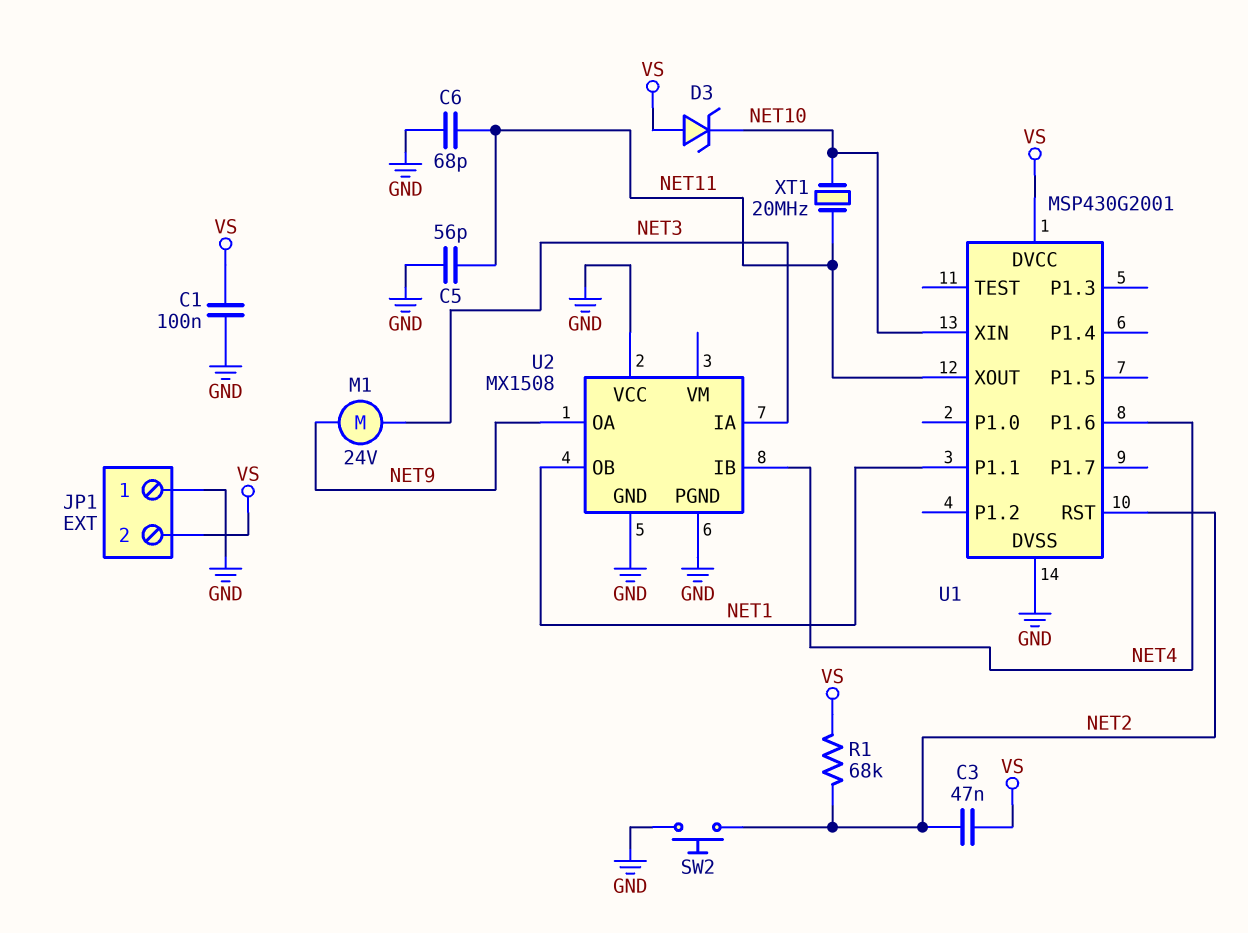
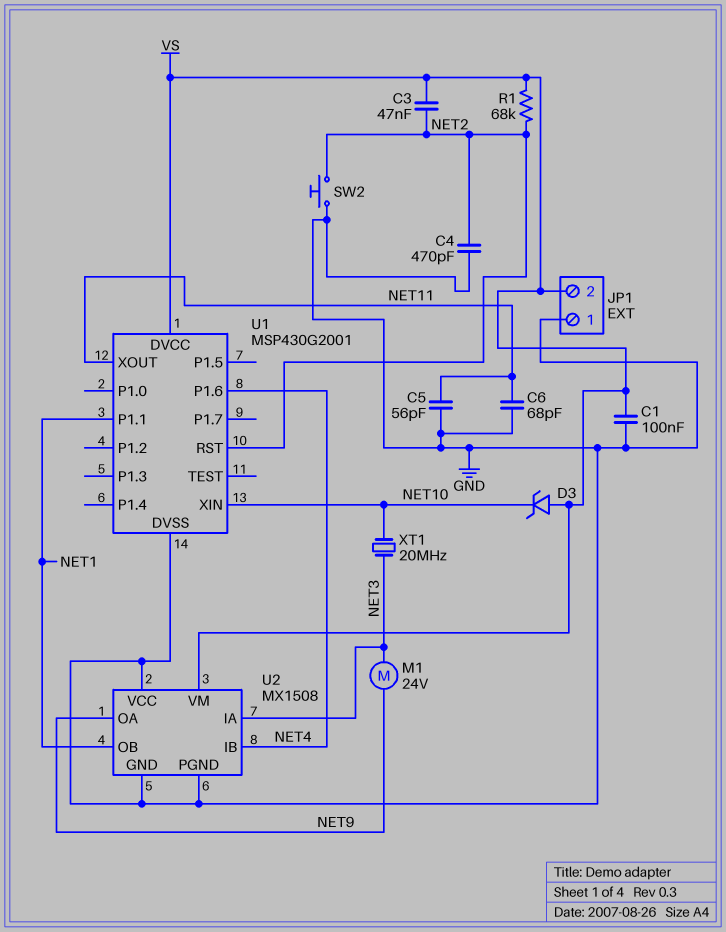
C4: none -> 470pF (GND, NET2)
U2 pin VM: none -> VS
XT1: 20MHz (NET10, NET11) -> 20MHz (NET3, NET10)

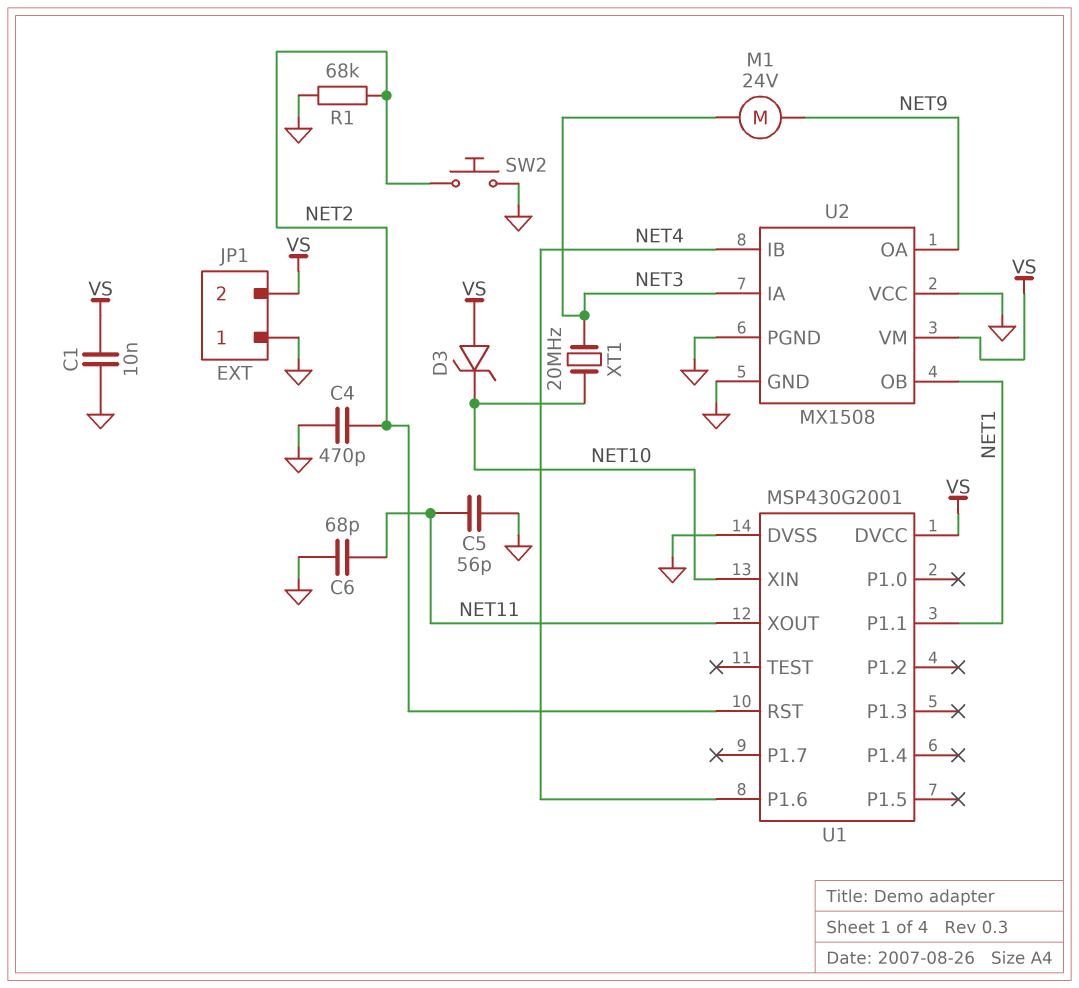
C1: 100nF (GND, VS) -> 10nF (GND, VS)
C3: 47nF (NET2, VS) -> none
R1: 68k (NET2, VS) -> 68k (GND, NET2)

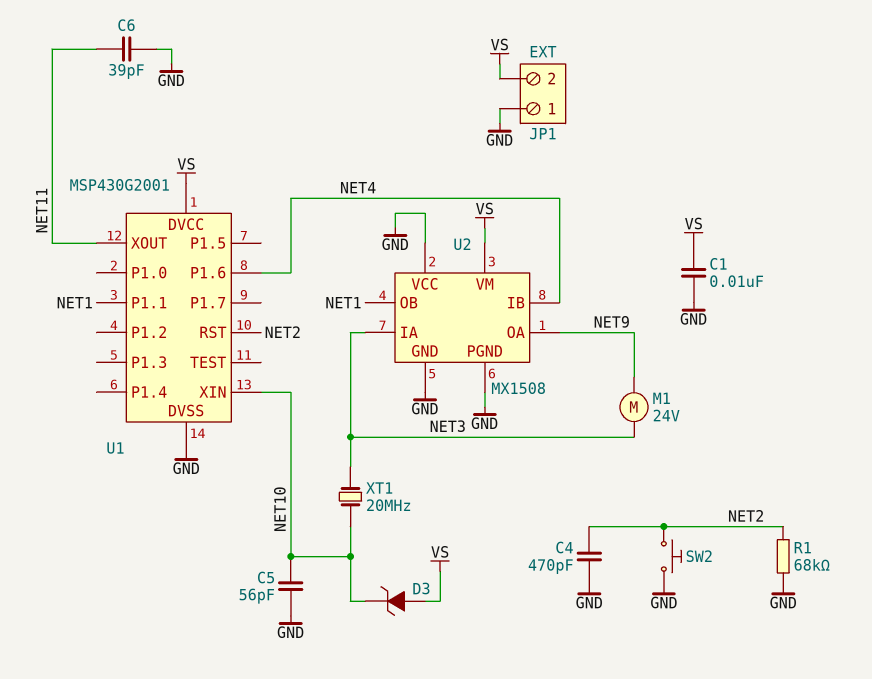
C5: 56pF (GND, NET11) -> 56pF (GND, NET10)
C6: 68pF (GND, NET11) -> 39pF (GND, NET11)

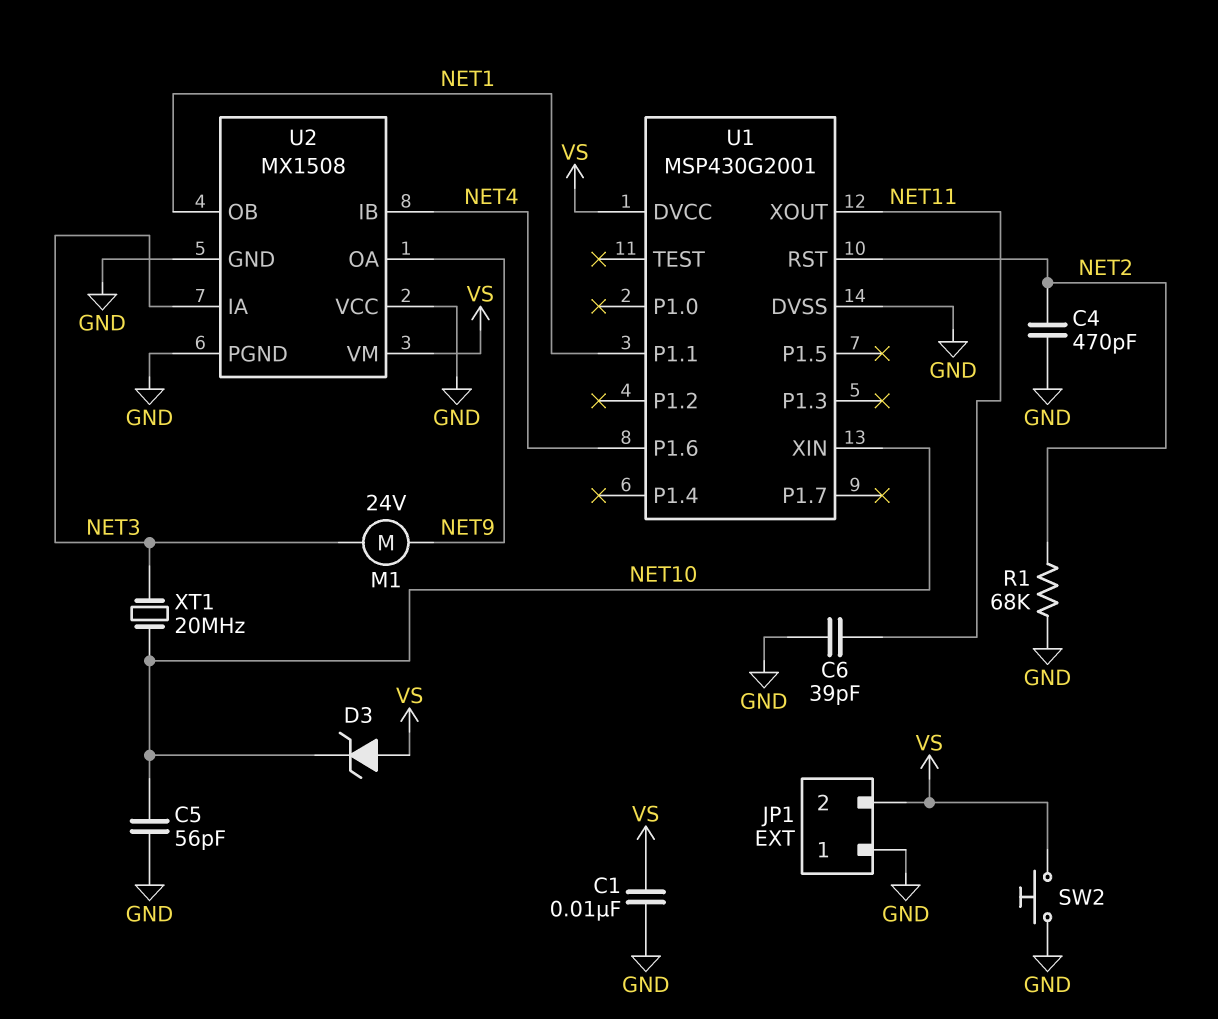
SW2: button (GND, NET2) -> button (GND, VS)

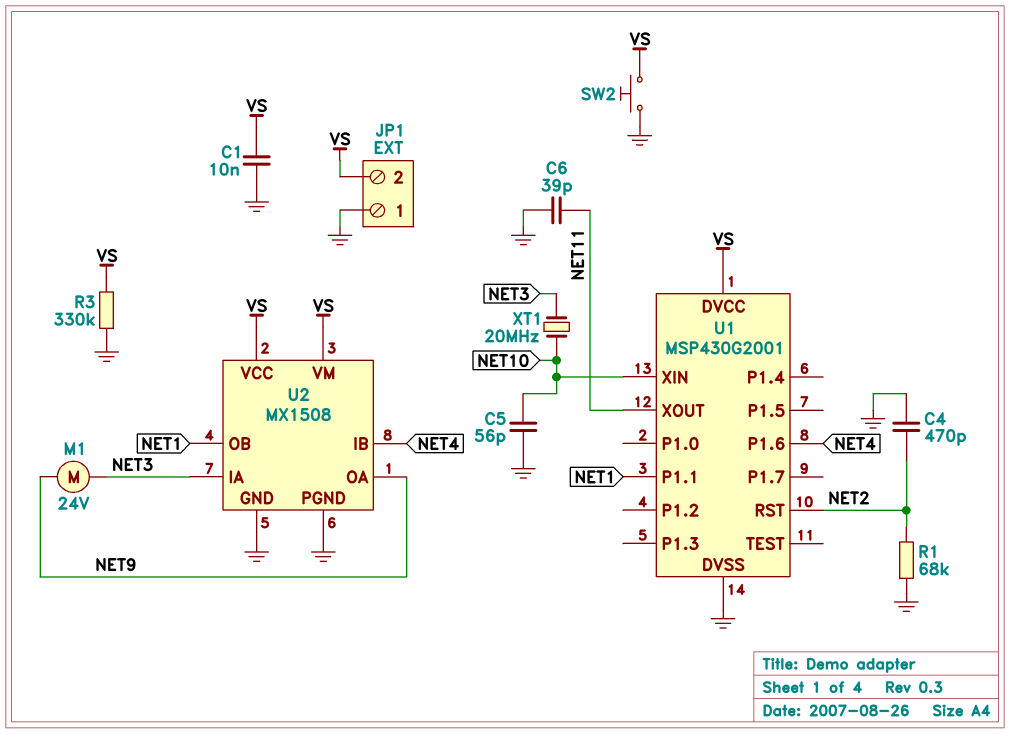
D3: zener (A VS, K NET10) -> none
R3: none -> 330k (GND, VS)
U2 pin VCC: GND -> VS

